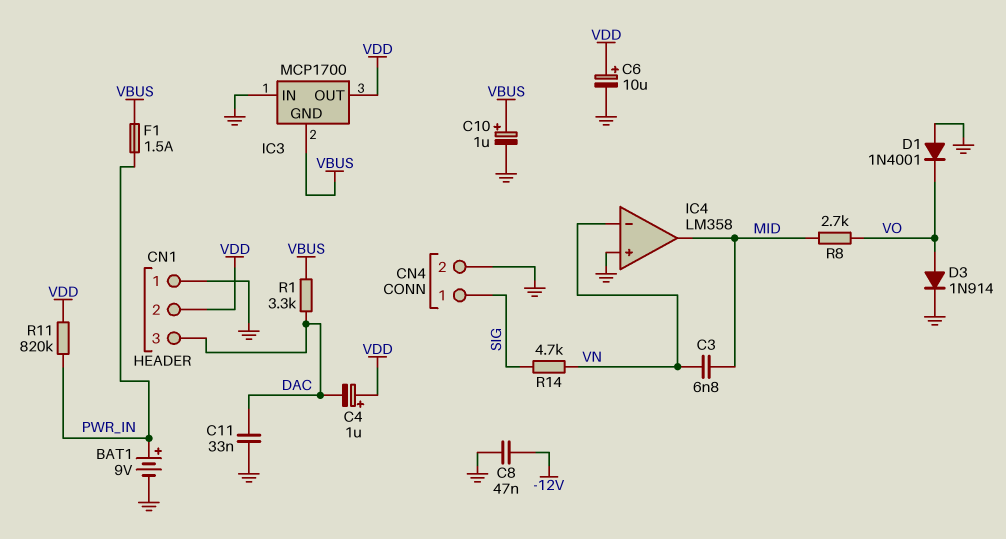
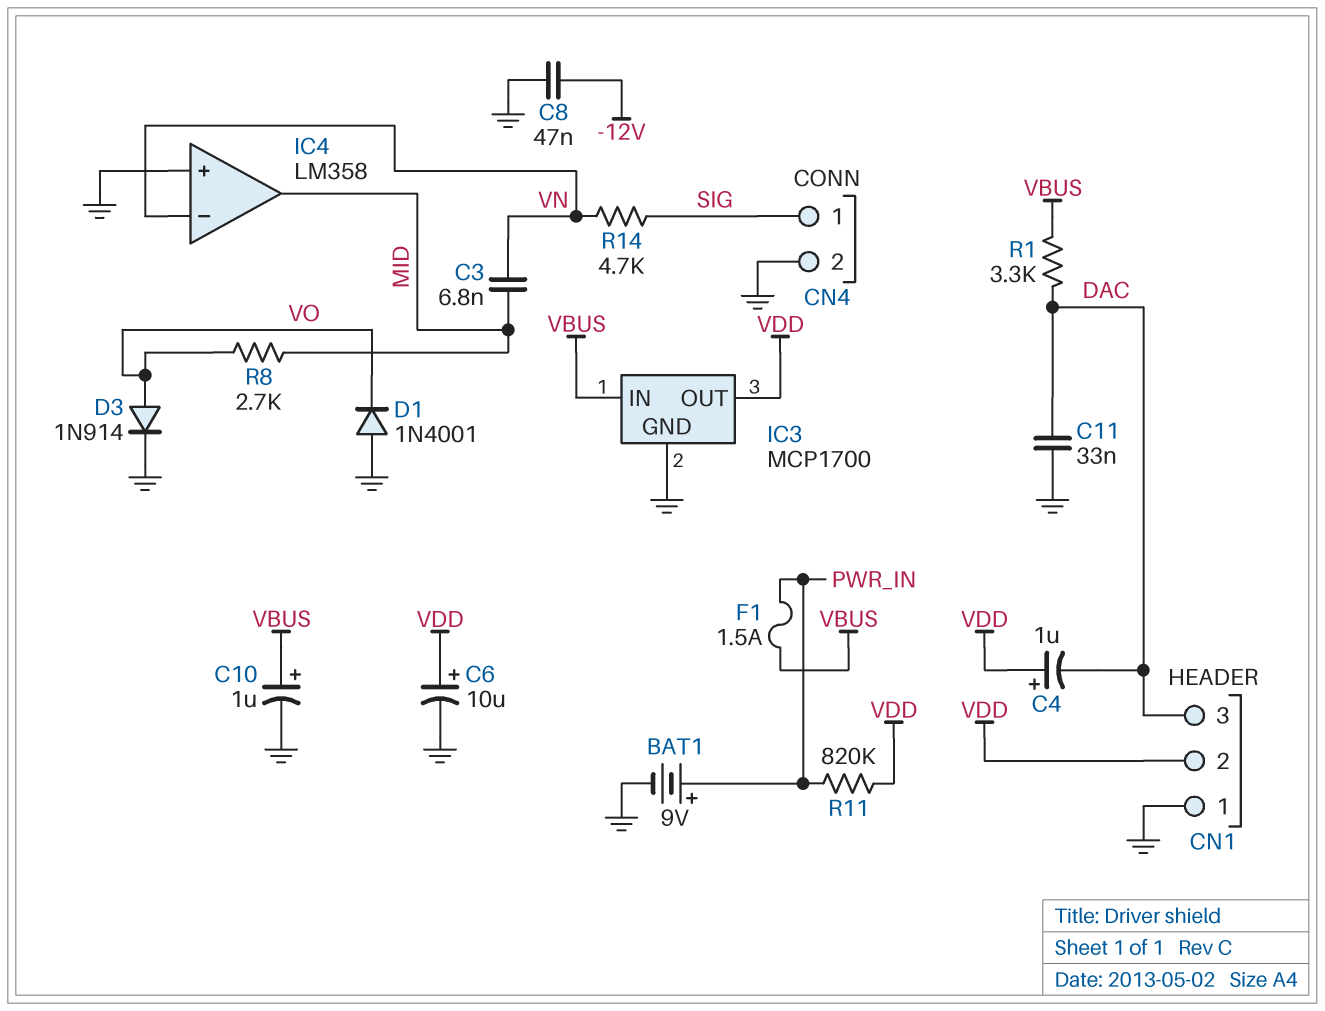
IC3 pin GND: VBUS -> GND
IC3 pin IN: GND -> VBUS

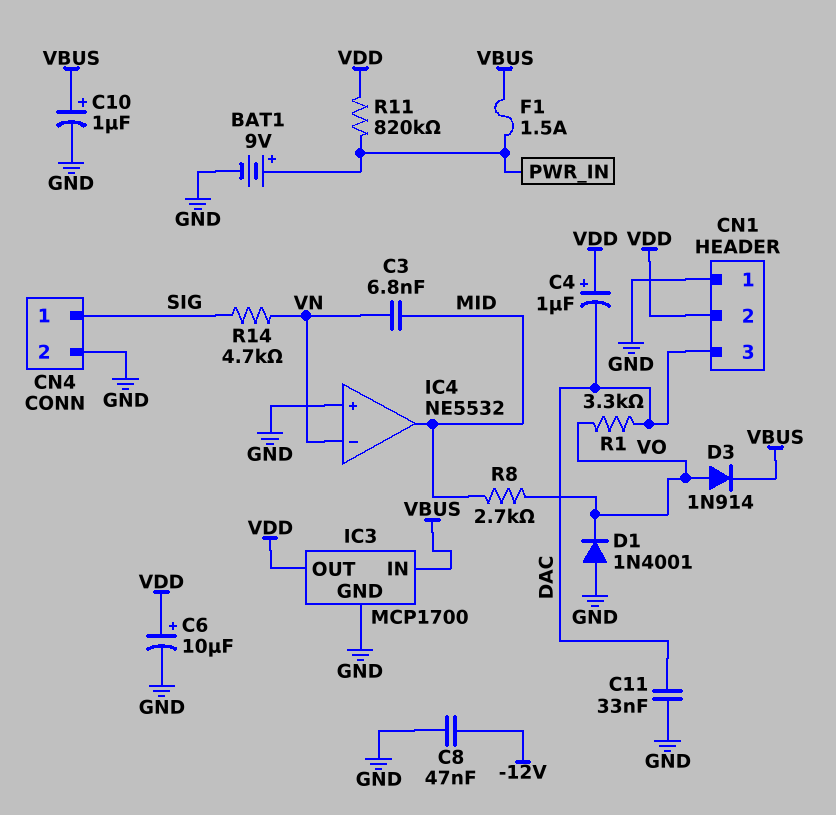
D3: diode 1N914 (A VO, K GND) -> diode 1N914 (A VO, K VBUS)
IC4: LM358 -> NE5532
R1: 3.3k (DAC, VBUS) -> 3.3k (DAC, VO)

